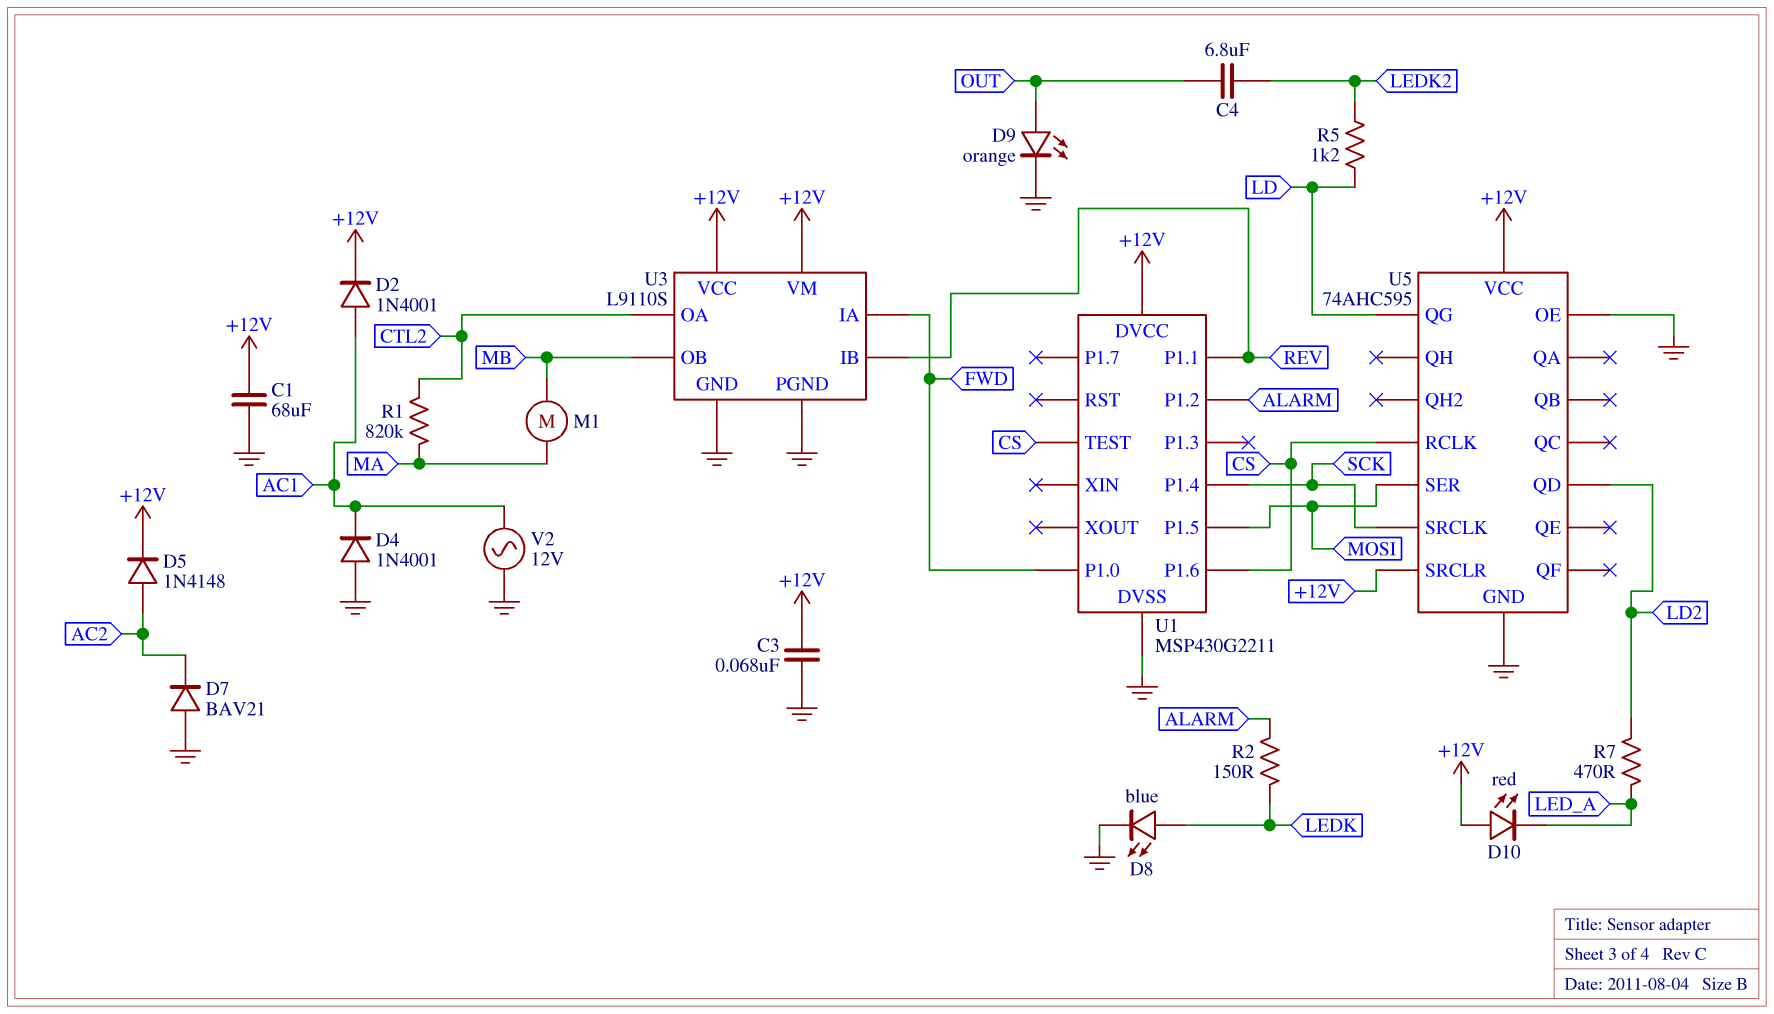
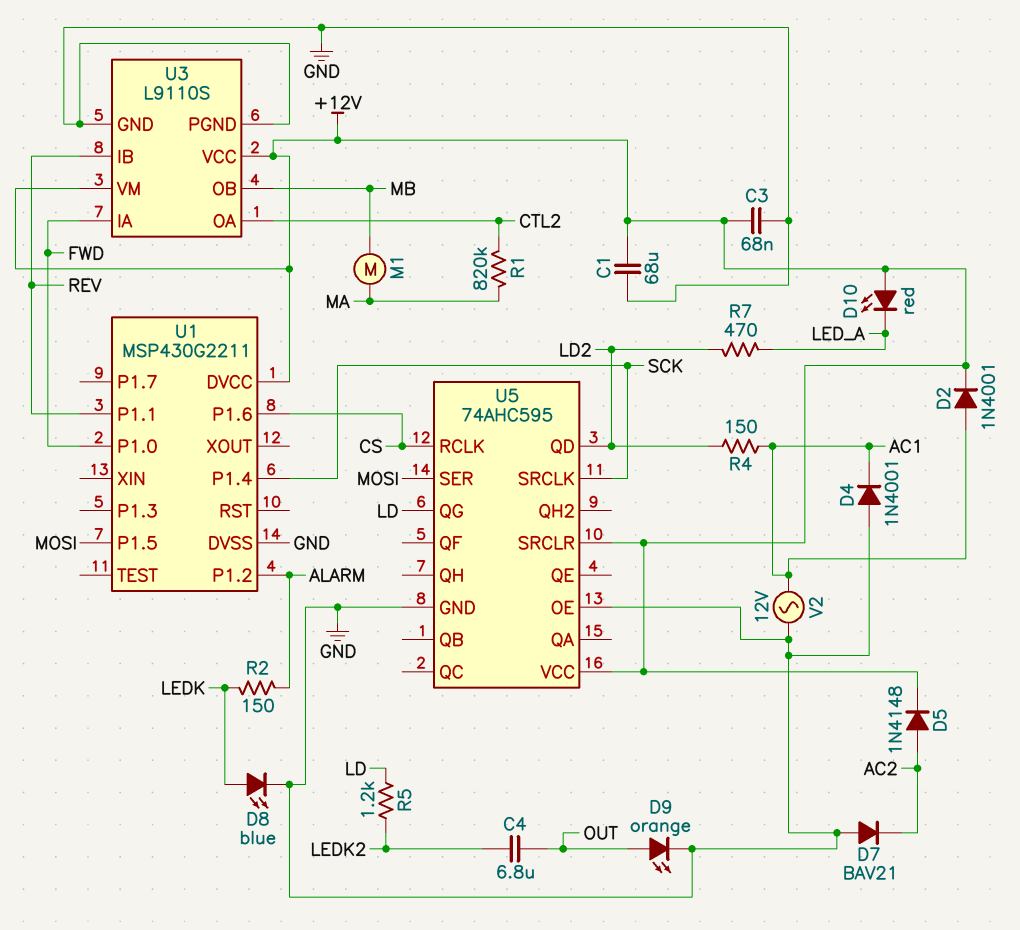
R4: none -> 150 (AC1, LD2)
U1 pin TEST: CS -> none

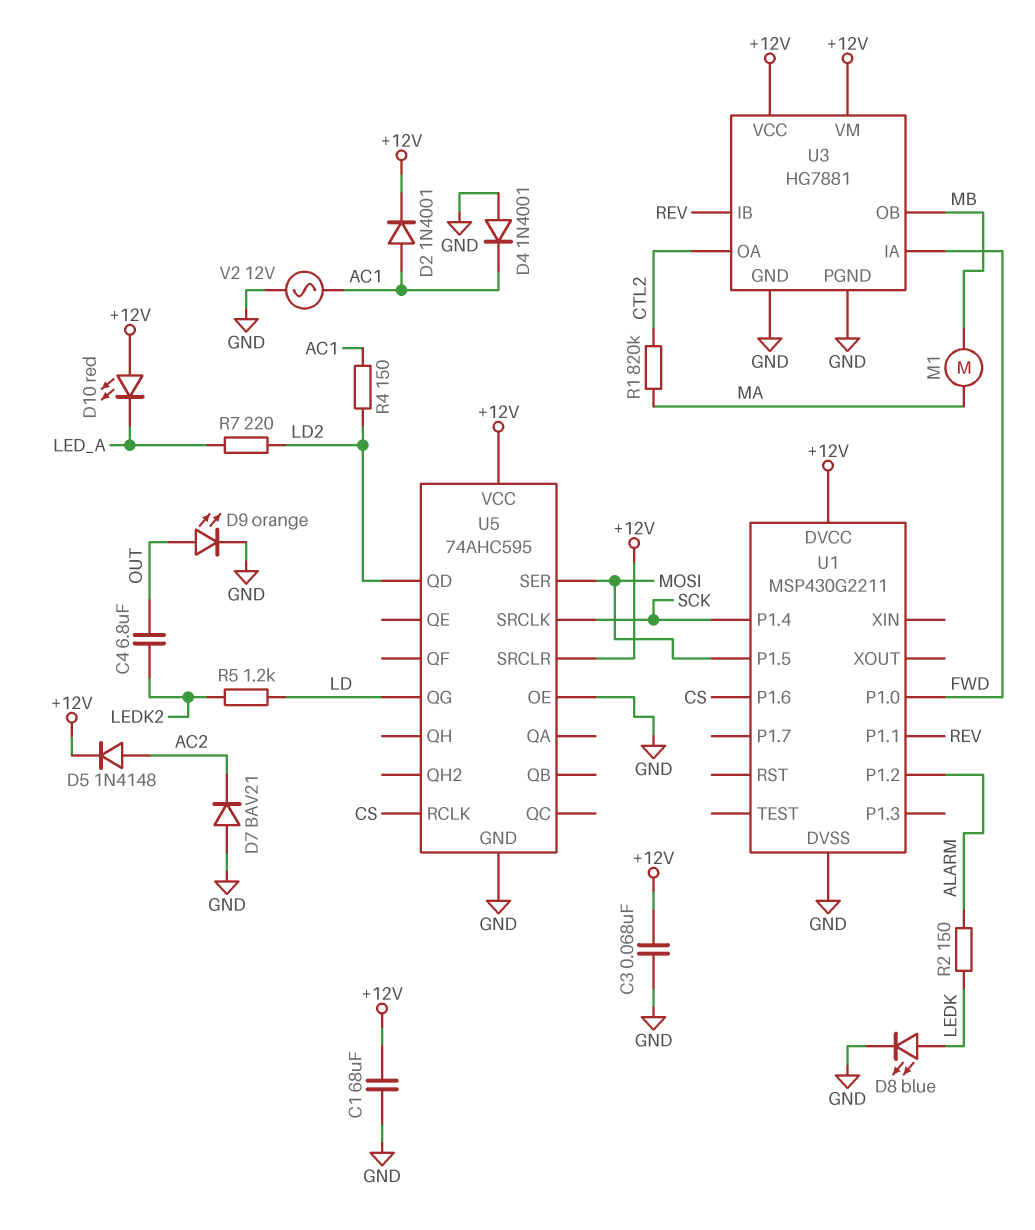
R7: 470 (LD2, LED_A) -> 220 (LD2, LED_A)
U3: L9110S -> HG7881

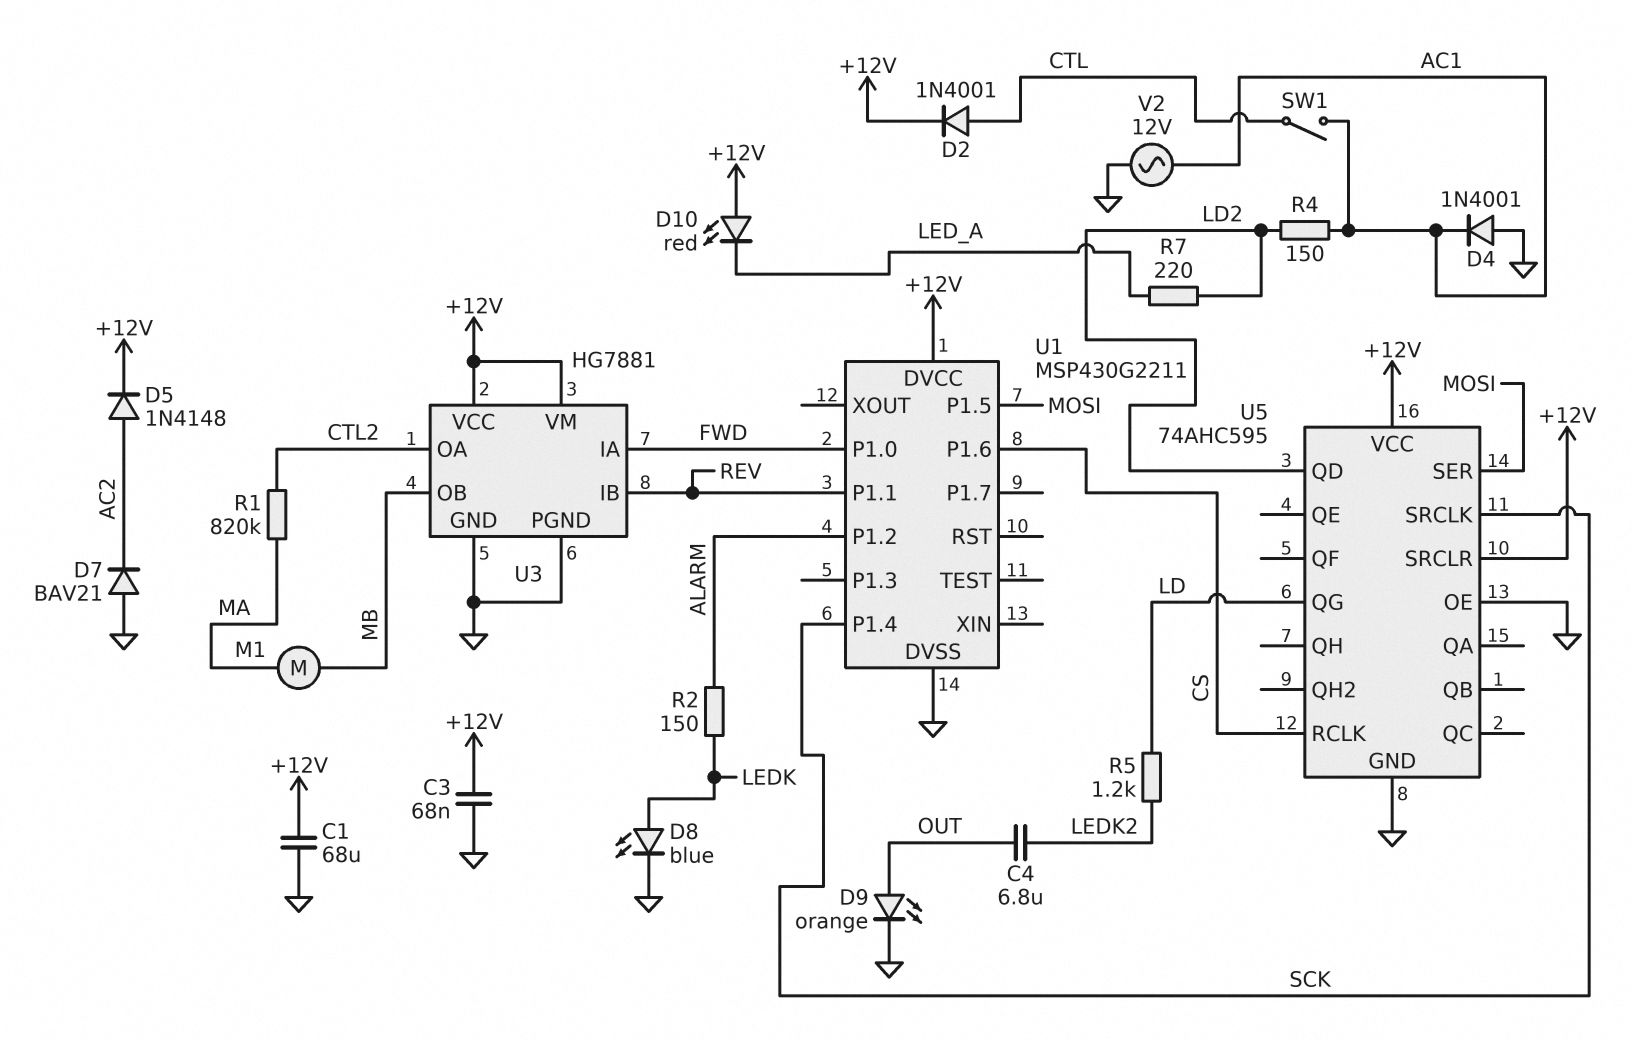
D2: diode 1N4001 (A AC1, K +12V) -> diode 1N4001 (A CTL, K +12V)
SW1: none -> switch (AC1, CTL)

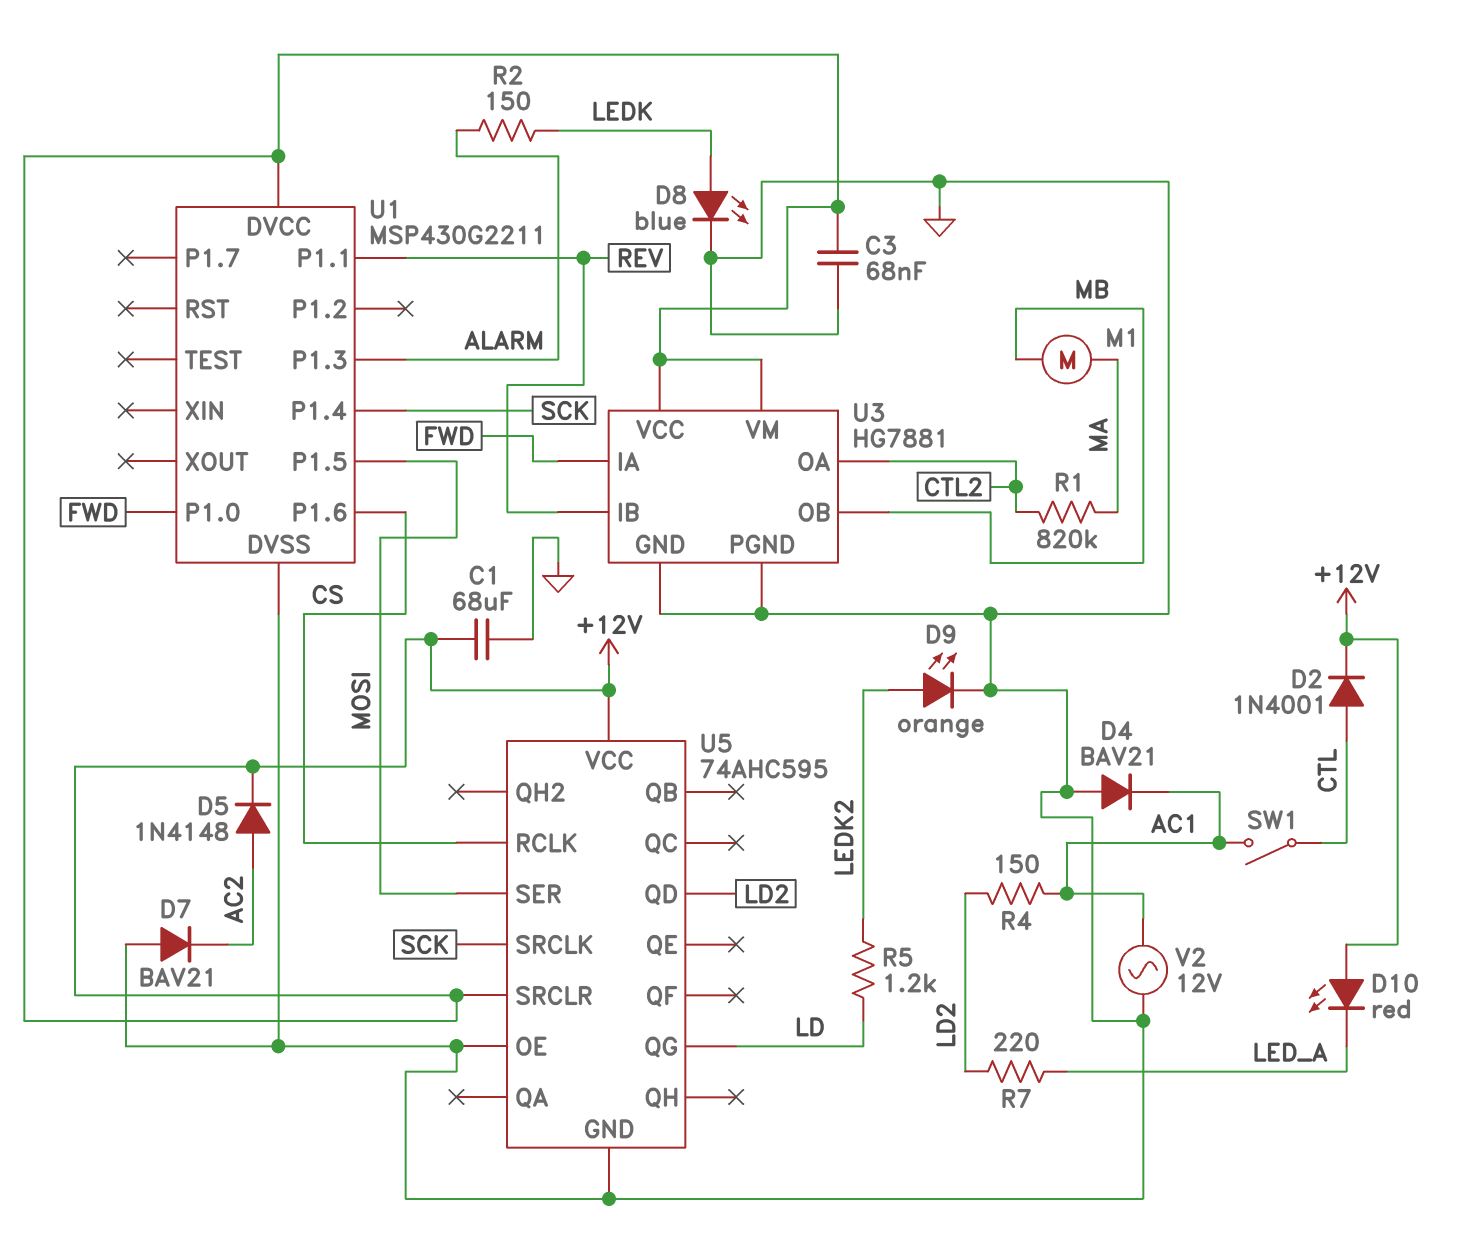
C4: 6.8uF (LEDK2, OUT) -> none
D4: diode 1N4001 (A GND, K AC1) -> diode BAV21 (A GND, K AC1)
D9: LED orange (A OUT, K GND) -> LED orange (A LEDK2, K GND)
U1 pin P1.2: ALARM -> none
U1 pin P1.3: none -> ALARM

